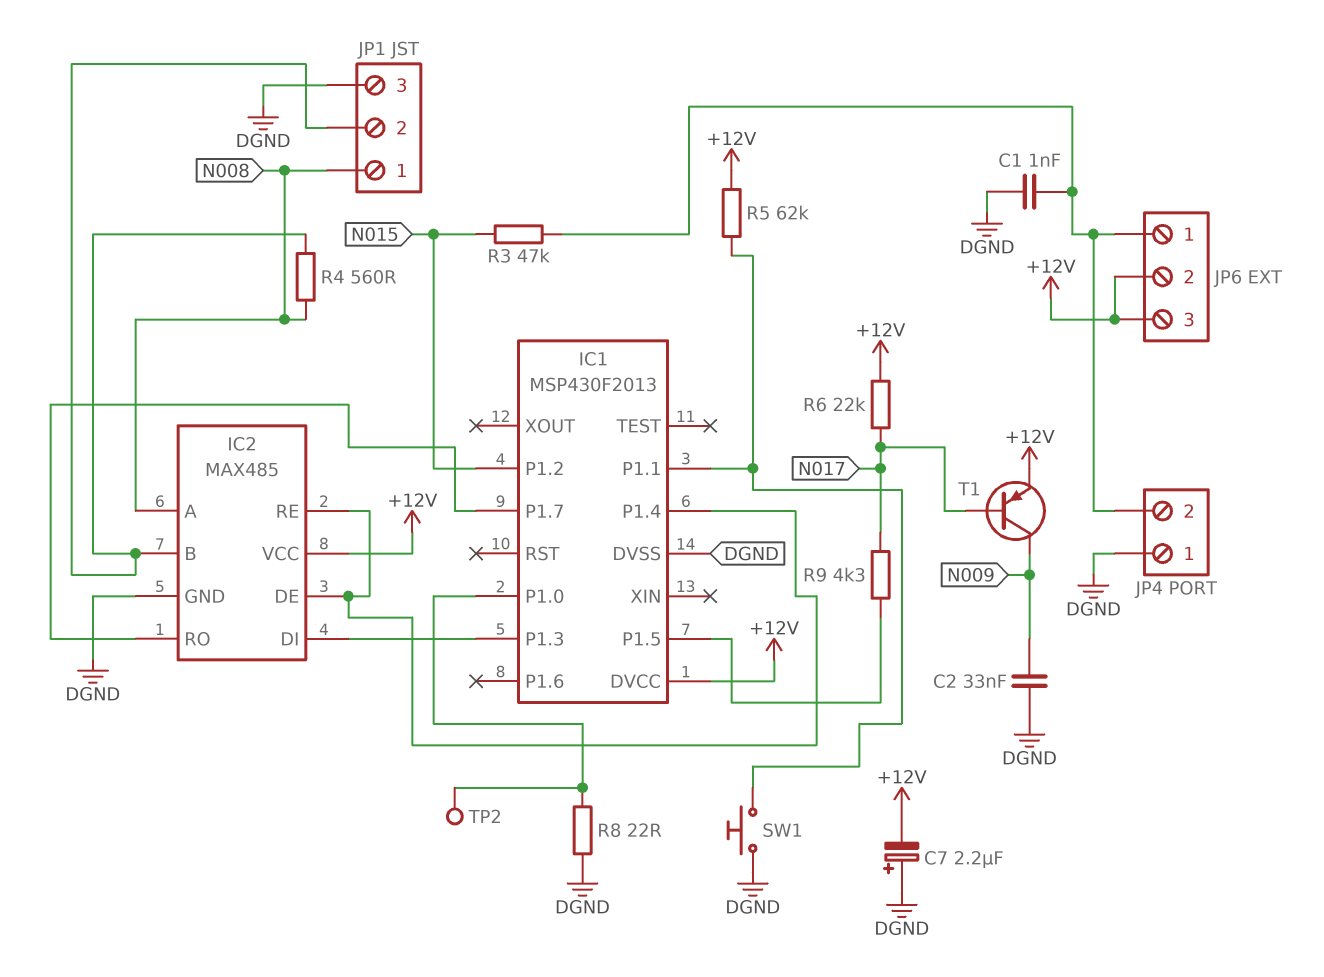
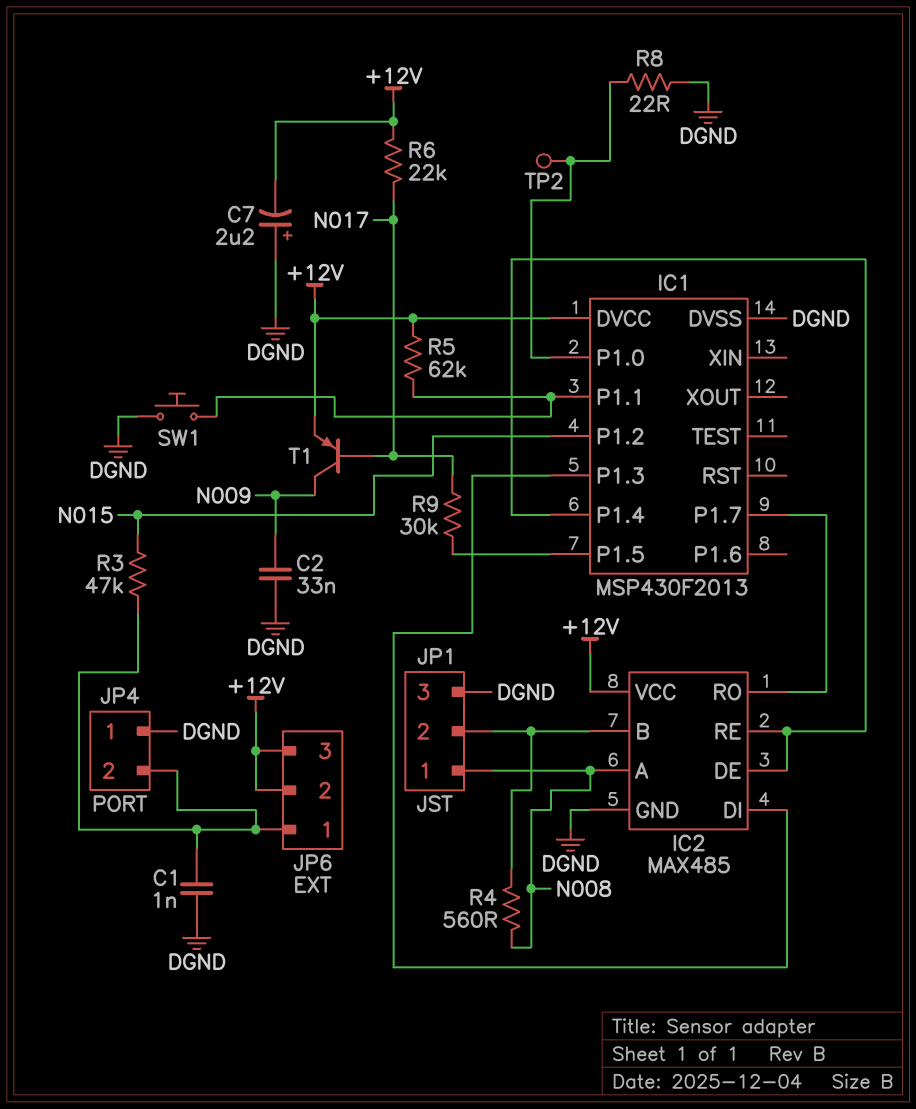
R9: 4.3k (IC1/P1.5, N017) -> 30k (IC1/P1.5, N017)

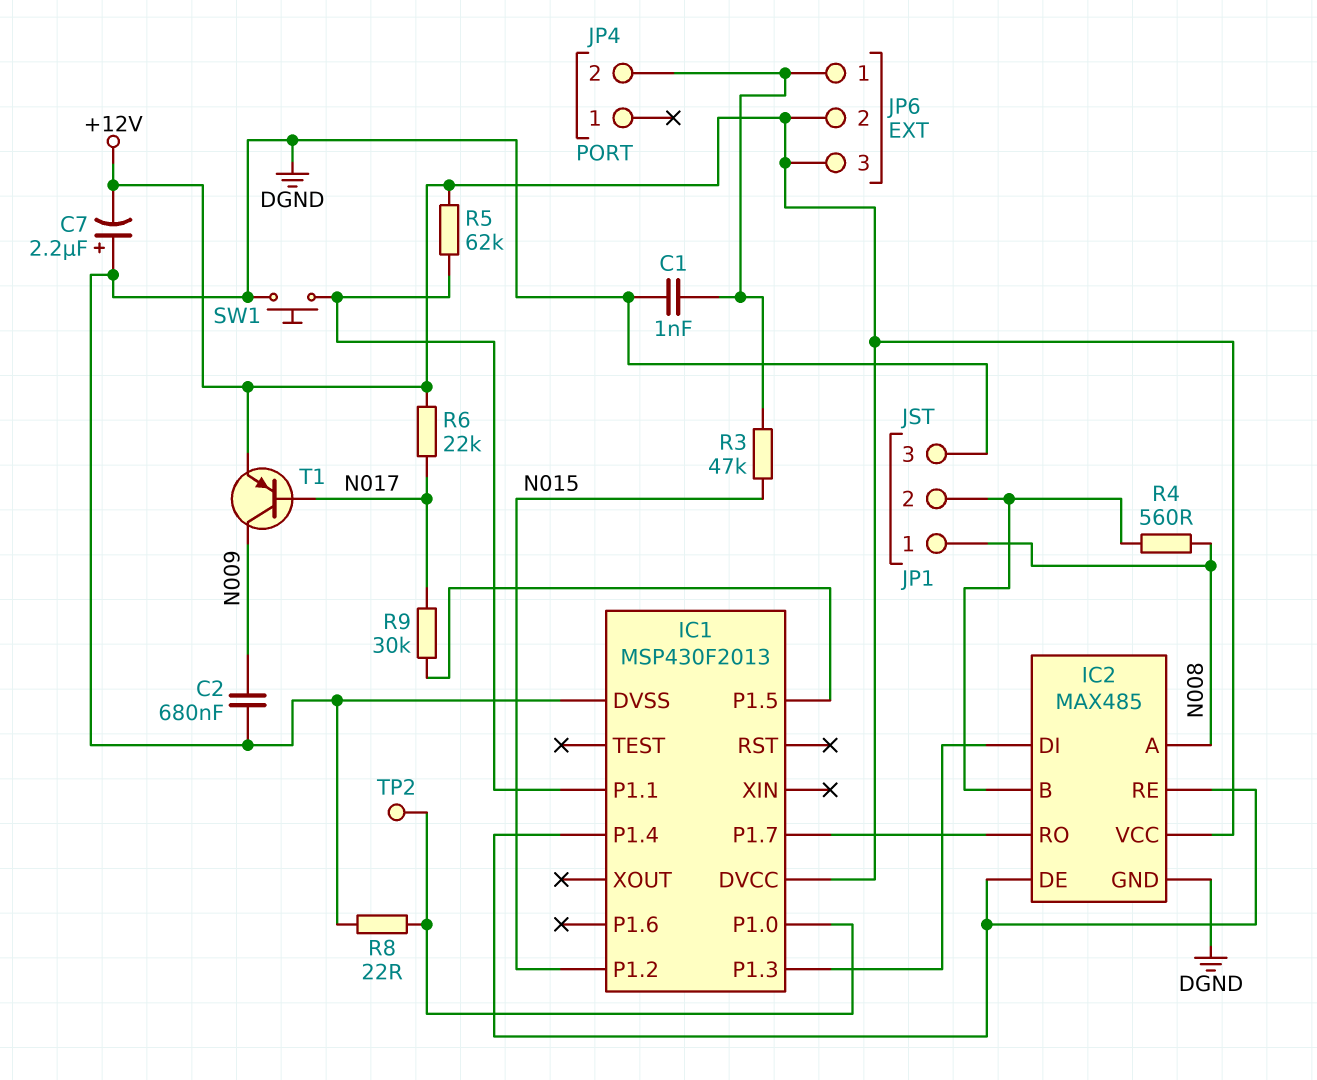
C2: 33nF (DGND, N009) -> 680nF (DGND, N009)
JP4 pin 1: DGND -> none

